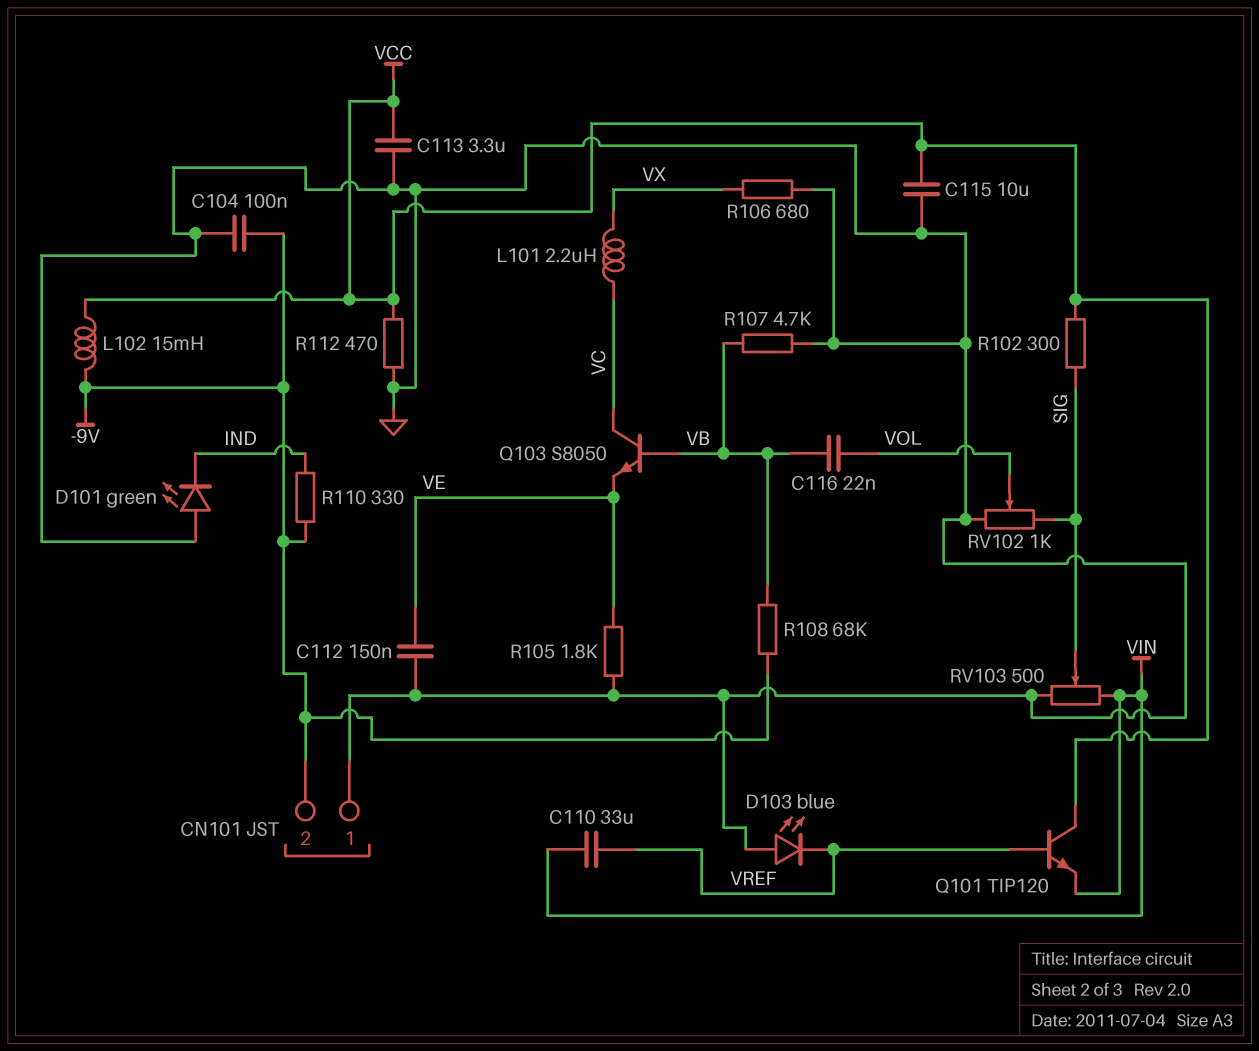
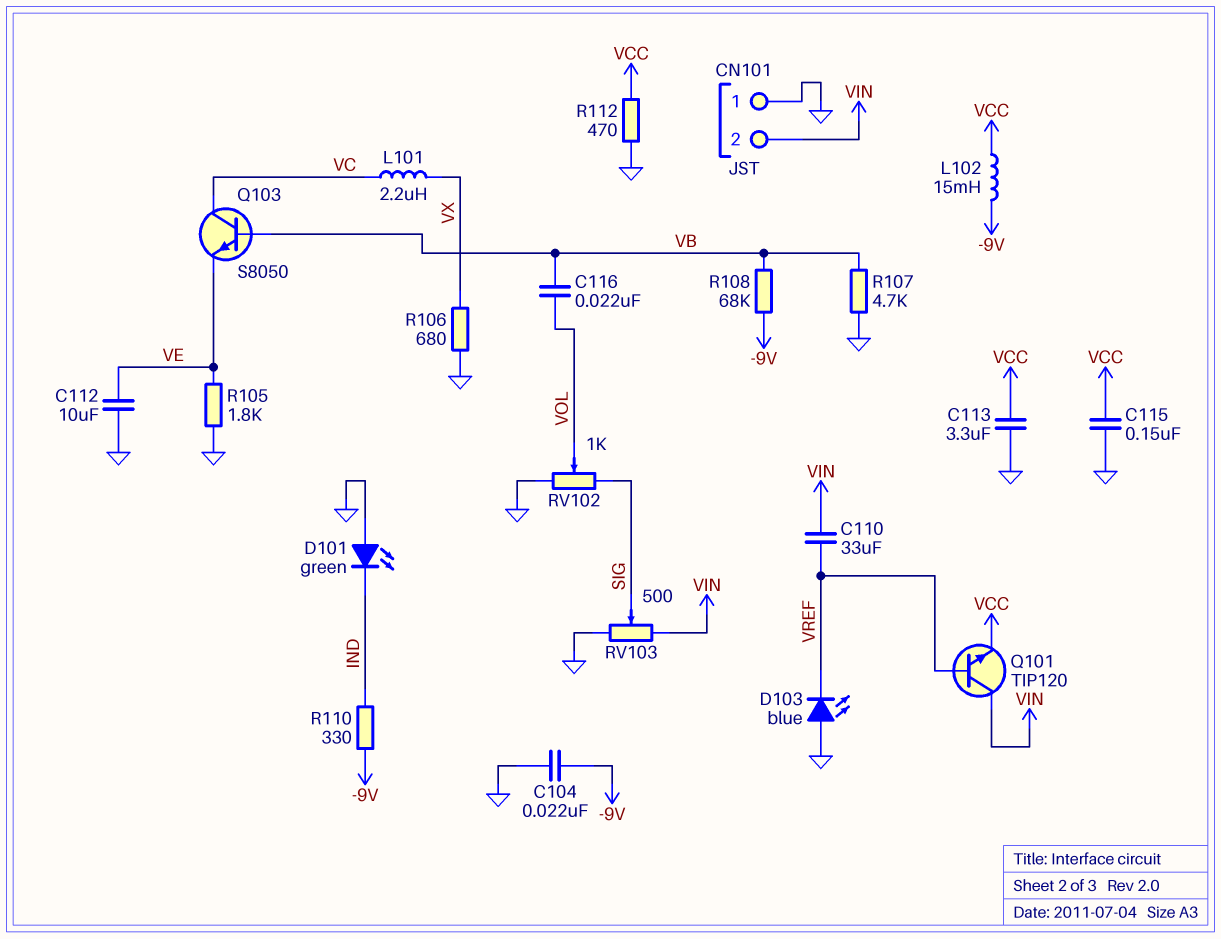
C104: 100nF (-9V, GND) -> 22nF (-9V, GND)
C112: 150nF (GND, VE) -> 10uF (GND, VE)
C115: 10uF (GND, VCC) -> 150nF (GND, VCC)
CN101 pin 2: -9V -> VIN
Q101: NPN TIP120 (B VREF, C VCC, E VIN) -> NPN TIP120 (B VREF, C VIN, E VCC)
R102: 300 (SIG, VCC) -> none

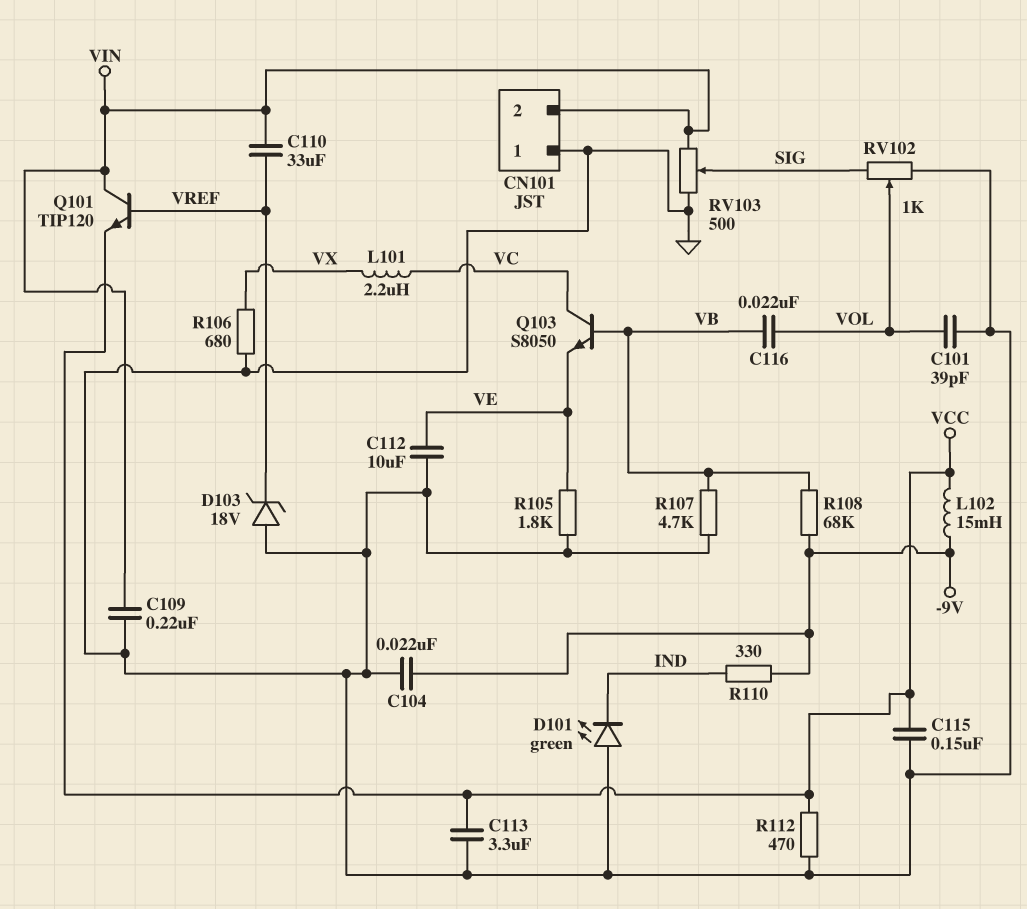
C101: none -> 39pF (GND, VOL)
C109: none -> 220nF (GND, VIN)
D103: LED blue (A GND, K VREF) -> zener 18V (A GND, K VREF)

